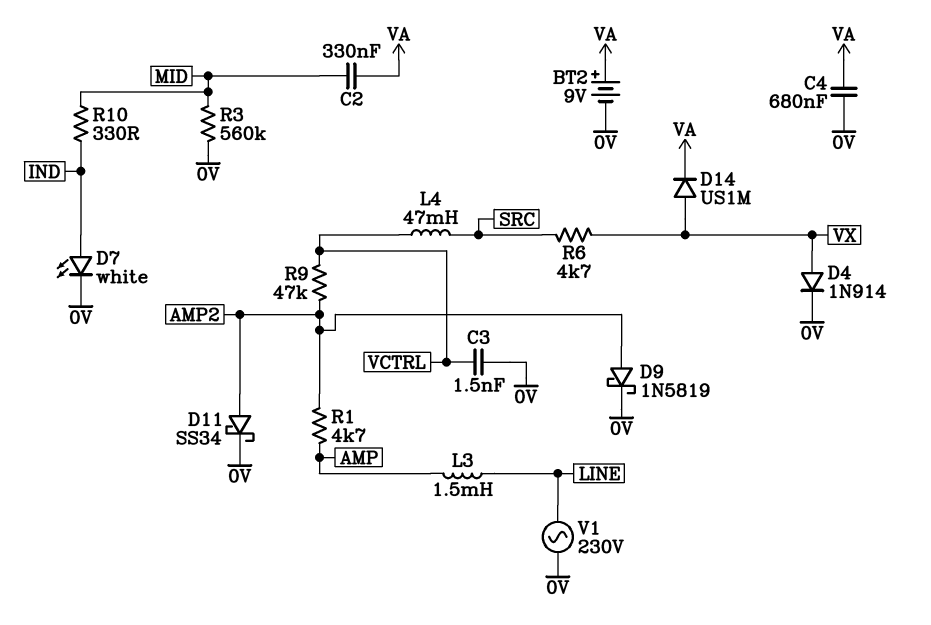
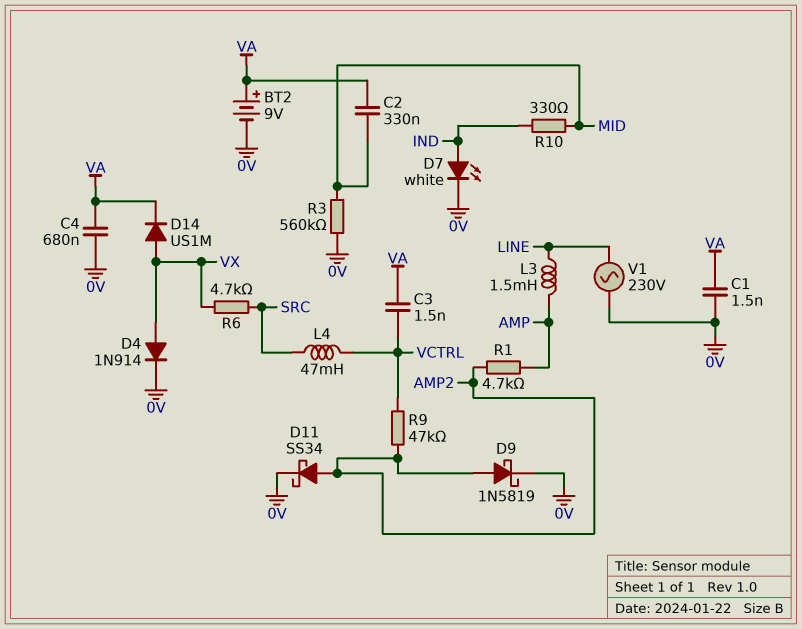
C1: none -> 1.5nF (0V, VA)
C3: 1.5nF (0V, VCTRL) -> 1.5nF (VA, VCTRL)

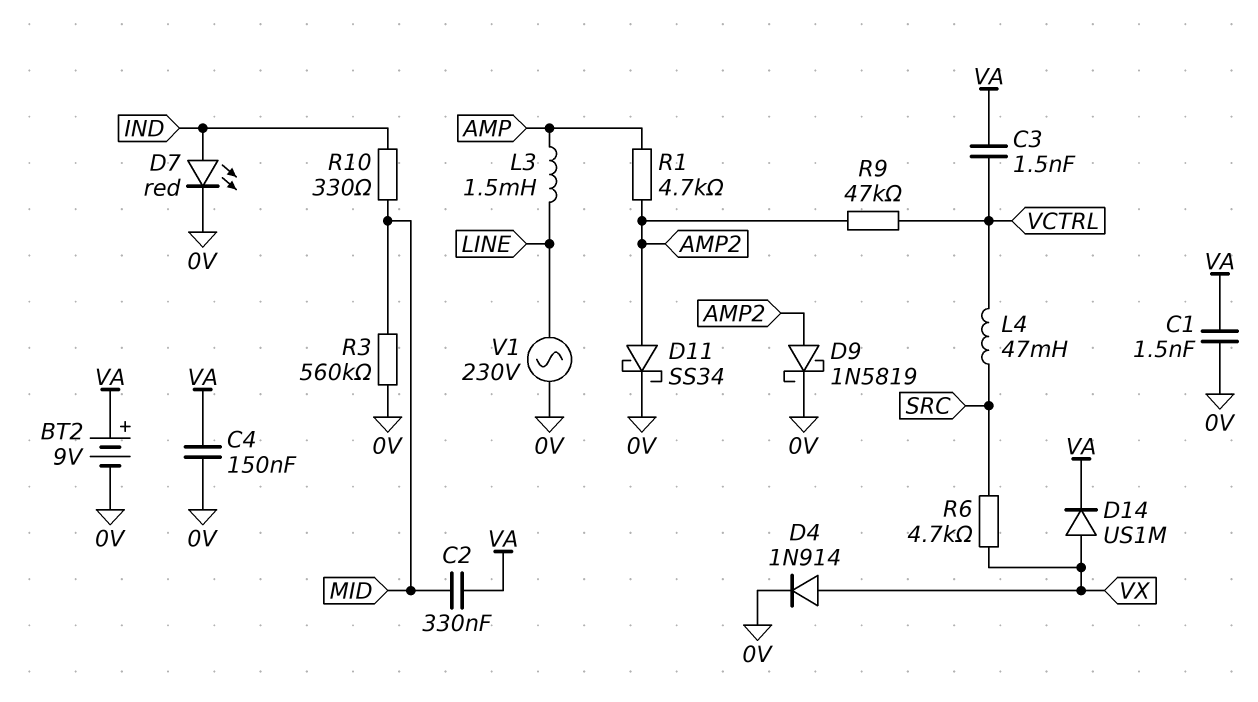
C4: 680nF (0V, VA) -> 150nF (0V, VA)
D7: LED white (A IND, K 0V) -> LED red (A IND, K 0V)

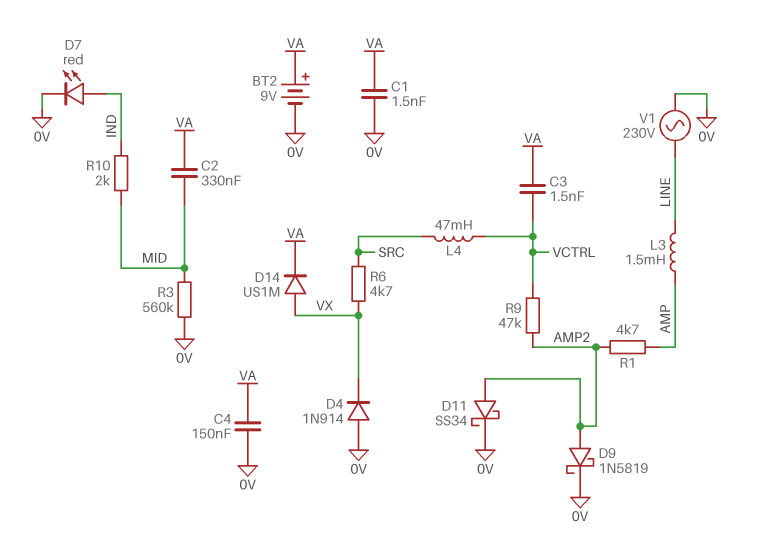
D4: diode 1N914 (A VX, K 0V) -> diode 1N914 (A 0V, K VX)
R10: 330 (IND, MID) -> 2k (IND, MID)

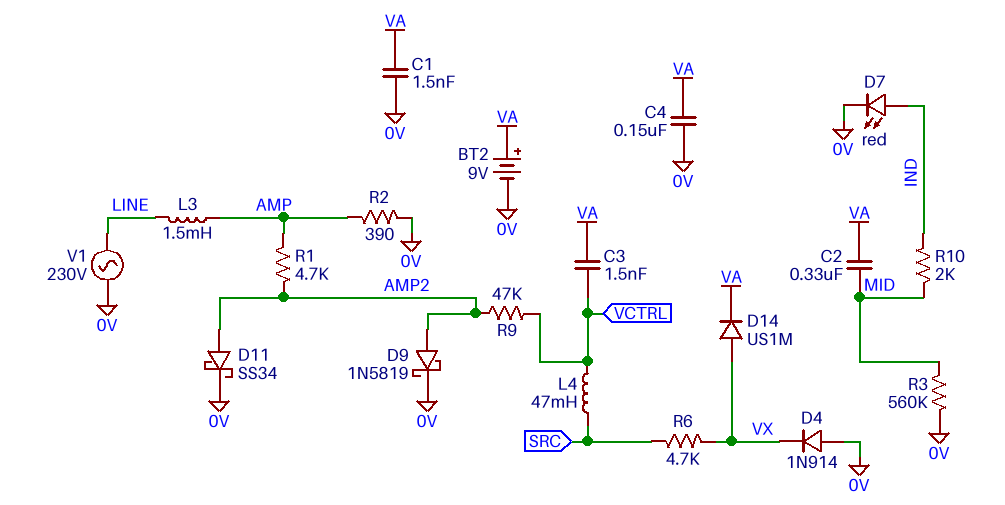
R2: none -> 390 (0V, AMP)

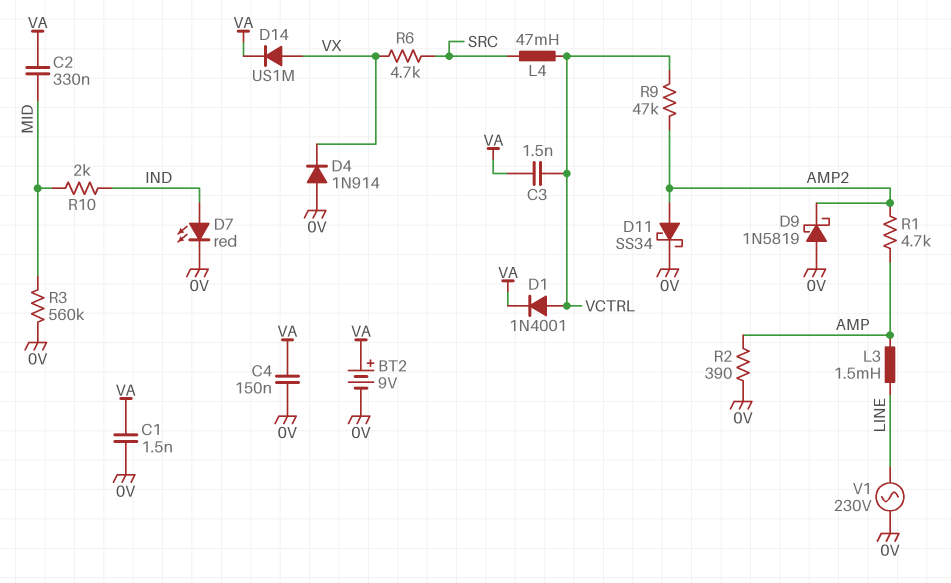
D1: none -> diode 1N4001 (A VCTRL, K VA)
D9: schottky 1N5819 (A AMP2, K 0V) -> schottky 1N5819 (A 0V, K AMP2)

